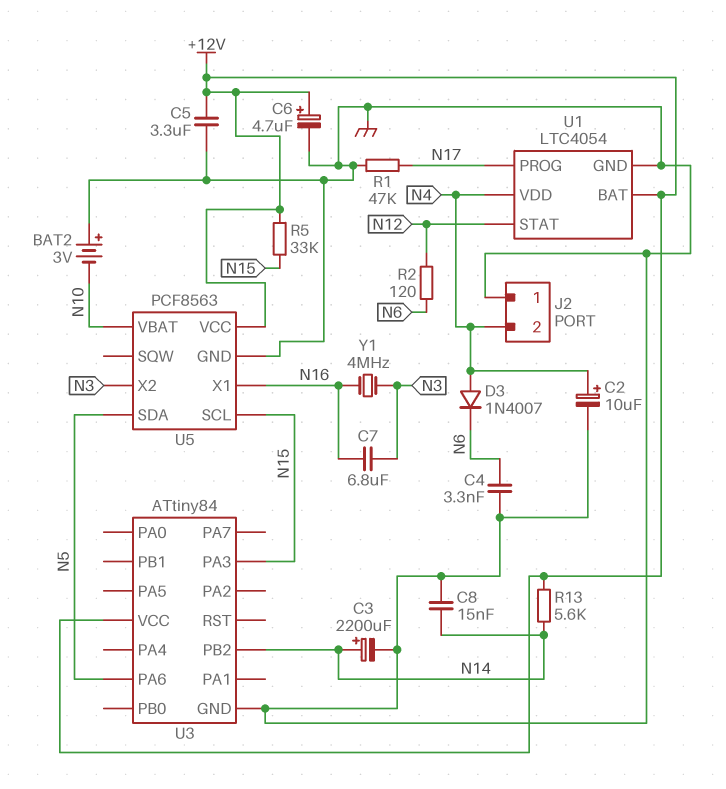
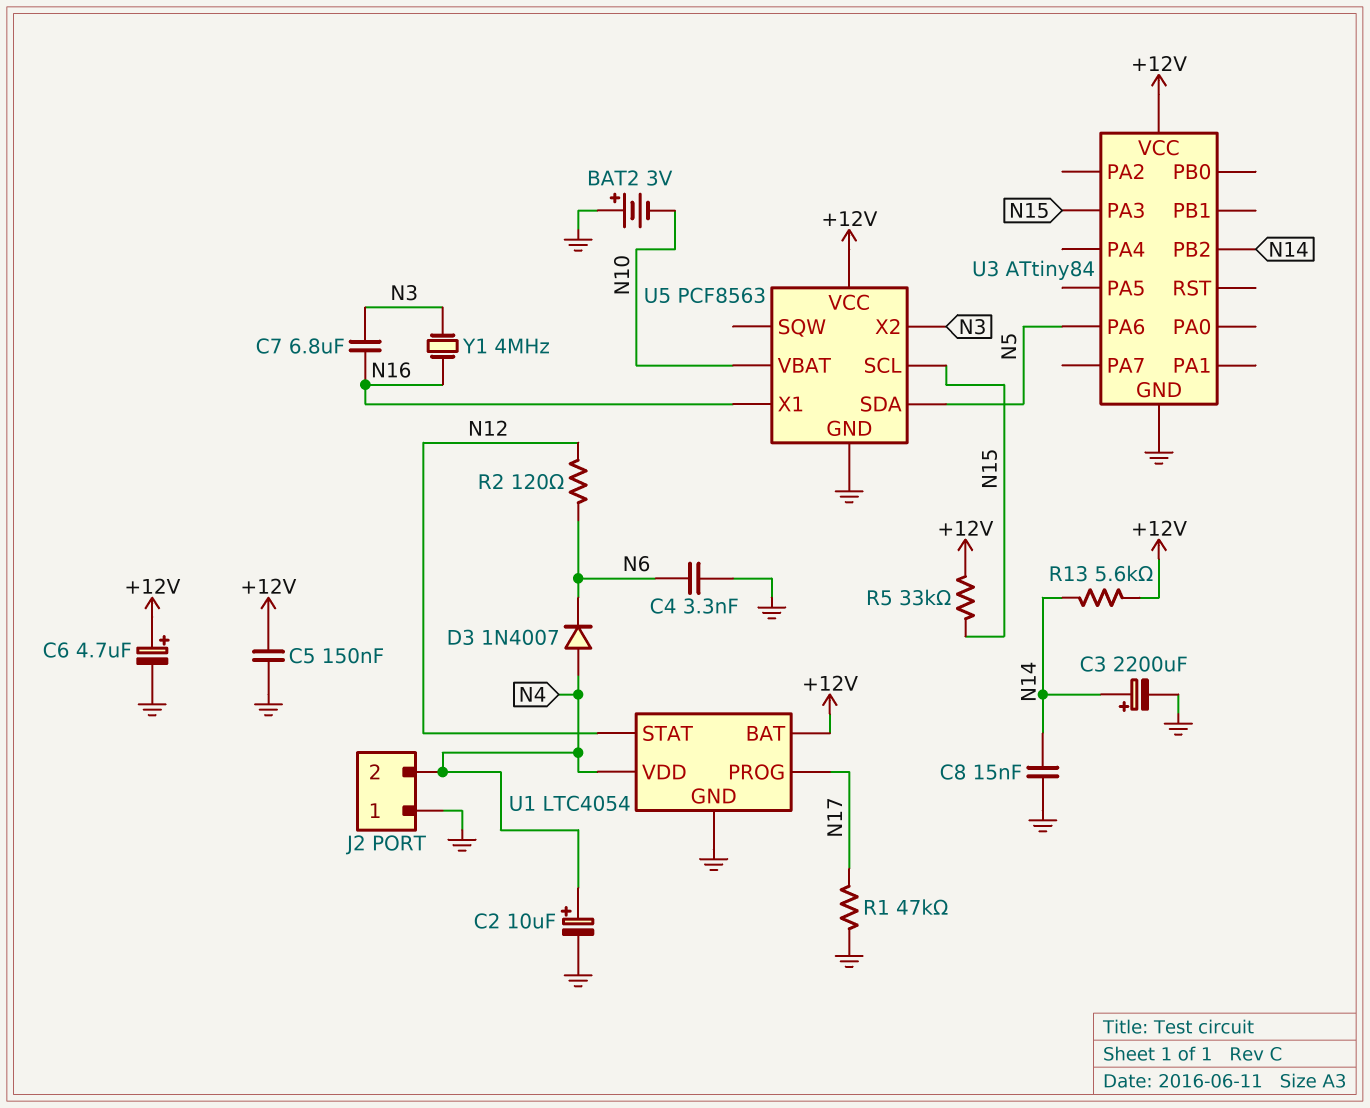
C5: 3.3uF (+12V, GND) -> 150nF (+12V, GND)

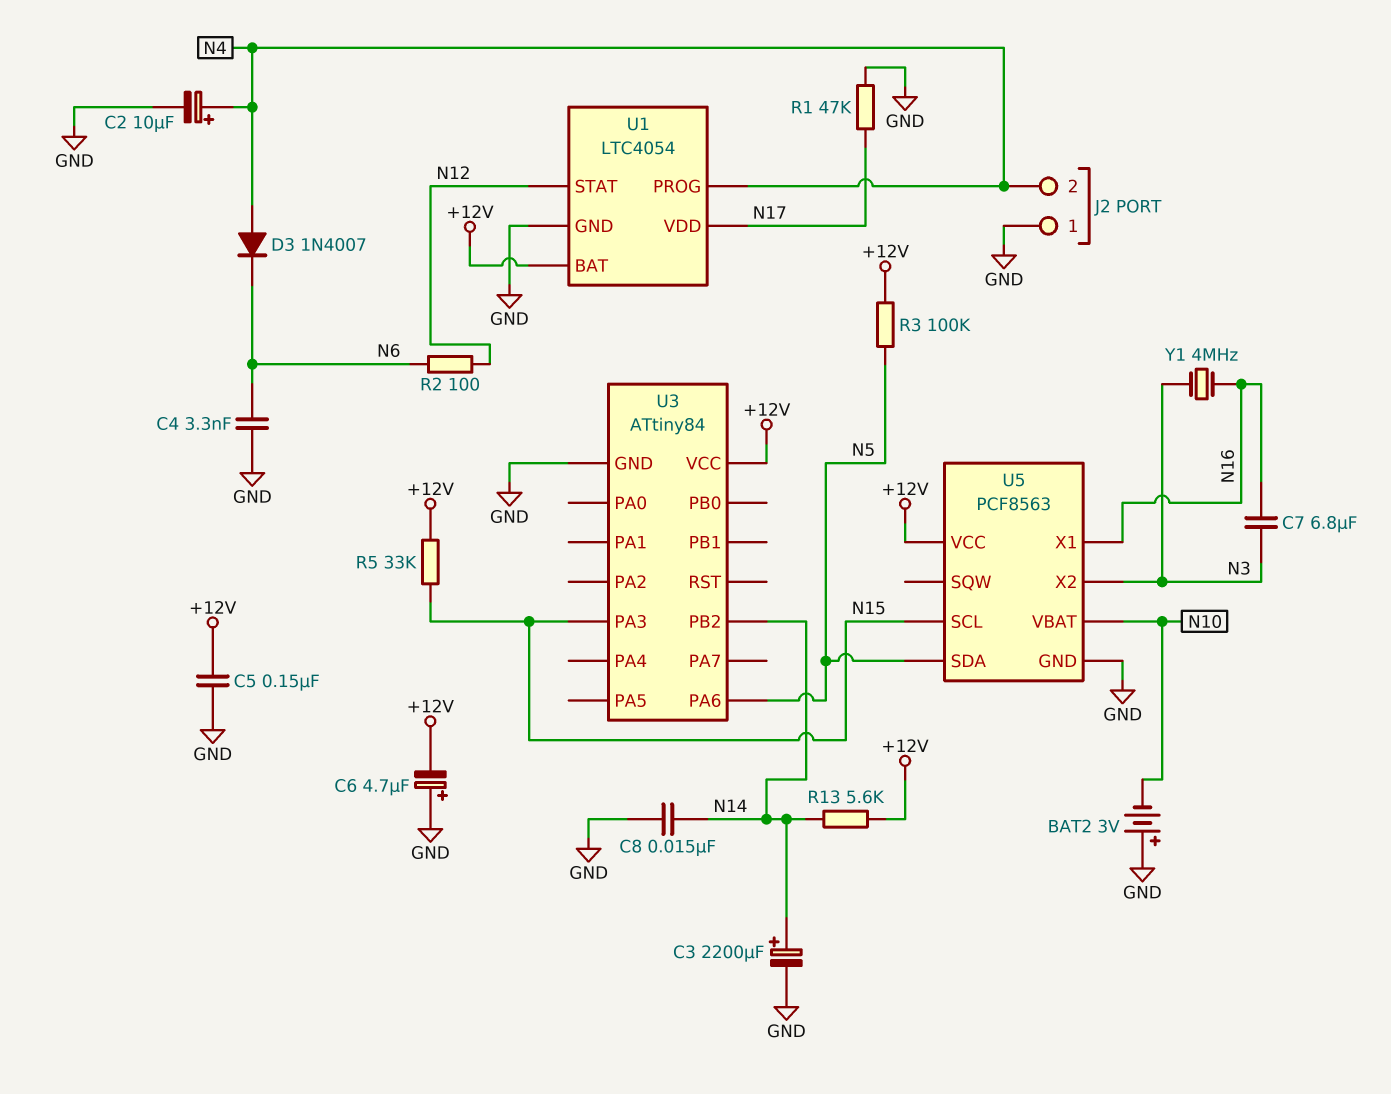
C6: 4.7uF (plus +12V, minus GND) -> 4.7uF (plus GND, minus +12V)
R2: 120 (N6, N12) -> 100 (N6, N12)
R3: none -> 100k (+12V, N5)
U1 pin PROG: N17 -> N4
U1 pin VDD: N4 -> N17

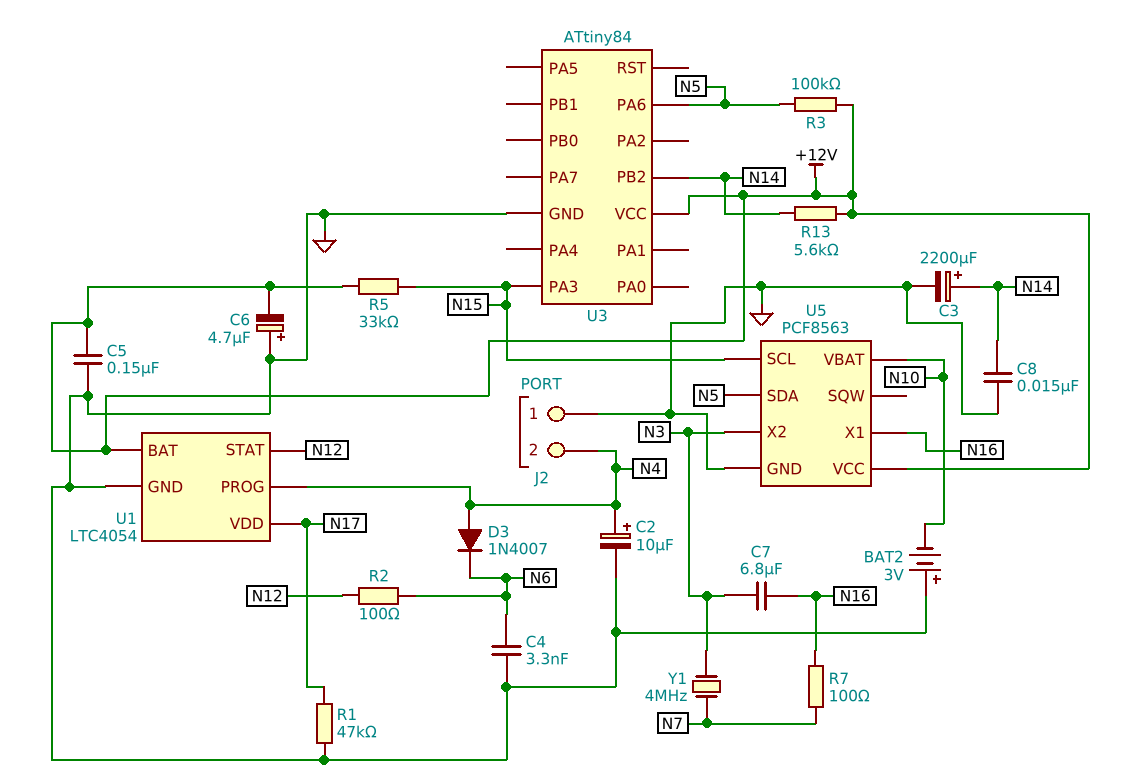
R7: none -> 100 (N7, N16)
Y1: 4MHz (N3, N16) -> 4MHz (N3, N7)

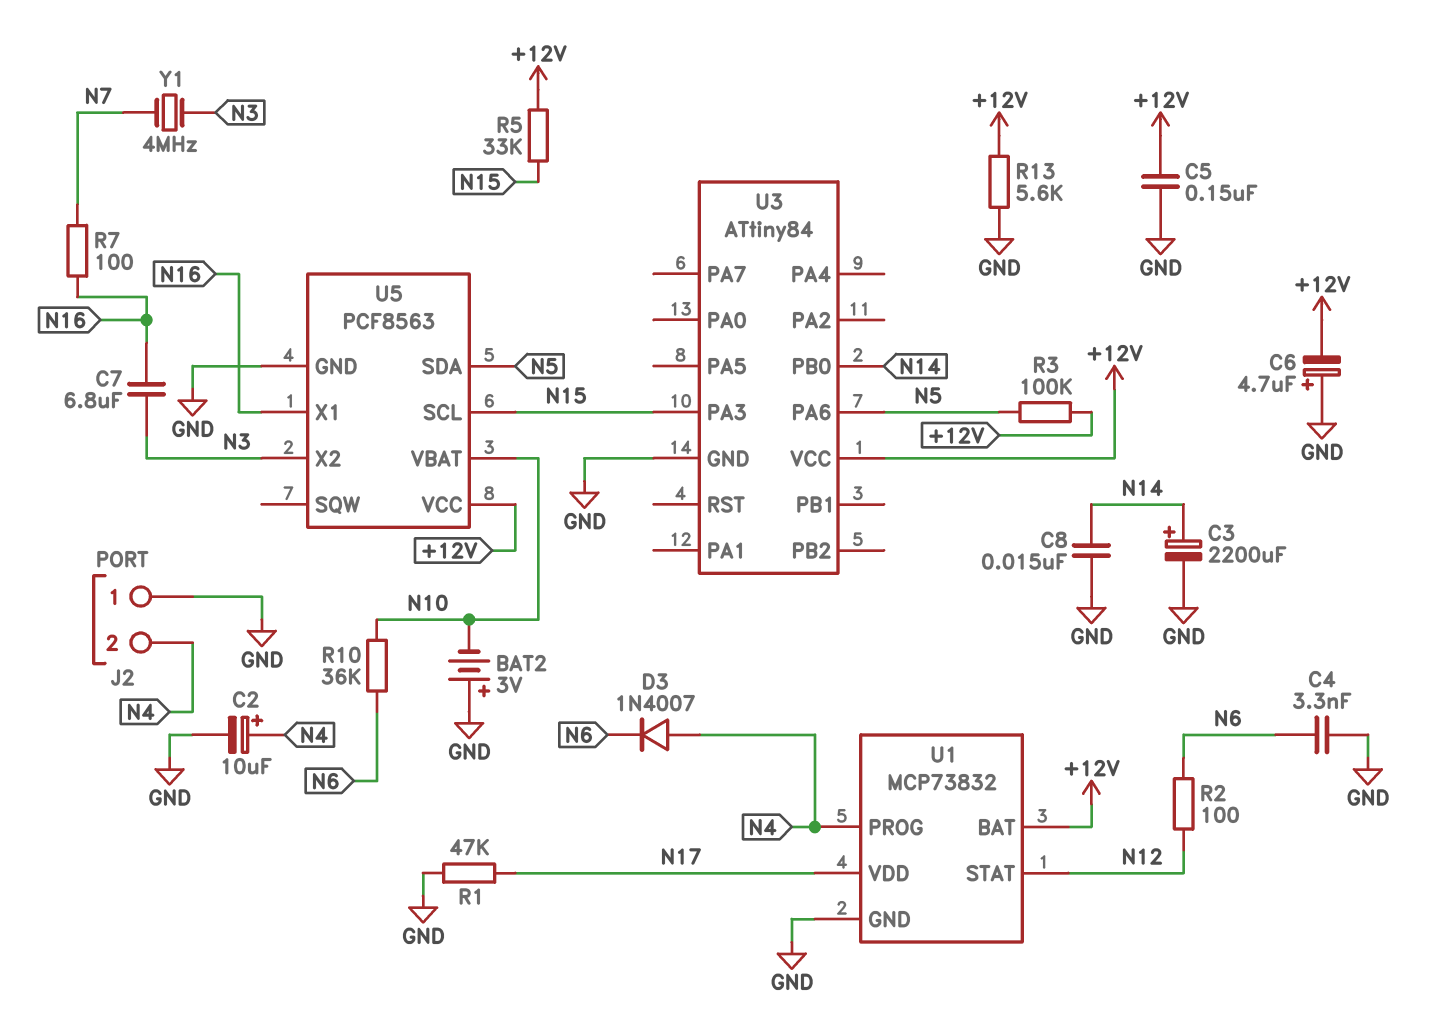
R10: none -> 36k (N6, N10)
R13: 5.6k (+12V, N14) -> 5.6k (+12V, GND)
U1: LTC4054 -> MCP73832
U3 pin PB0: none -> N14
U3 pin PB2: N14 -> none

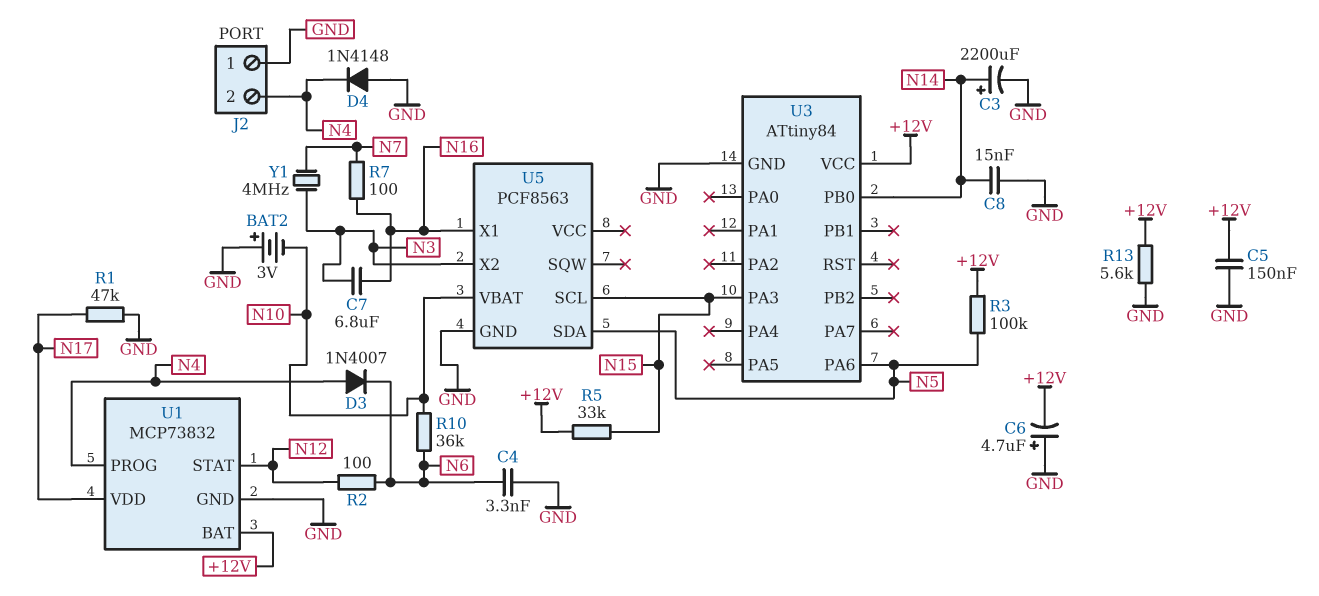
C2: 10uF (plus N4, minus GND) -> none
D4: none -> diode 1N4148 (A GND, K N4)
U5 pin VCC: +12V -> none

